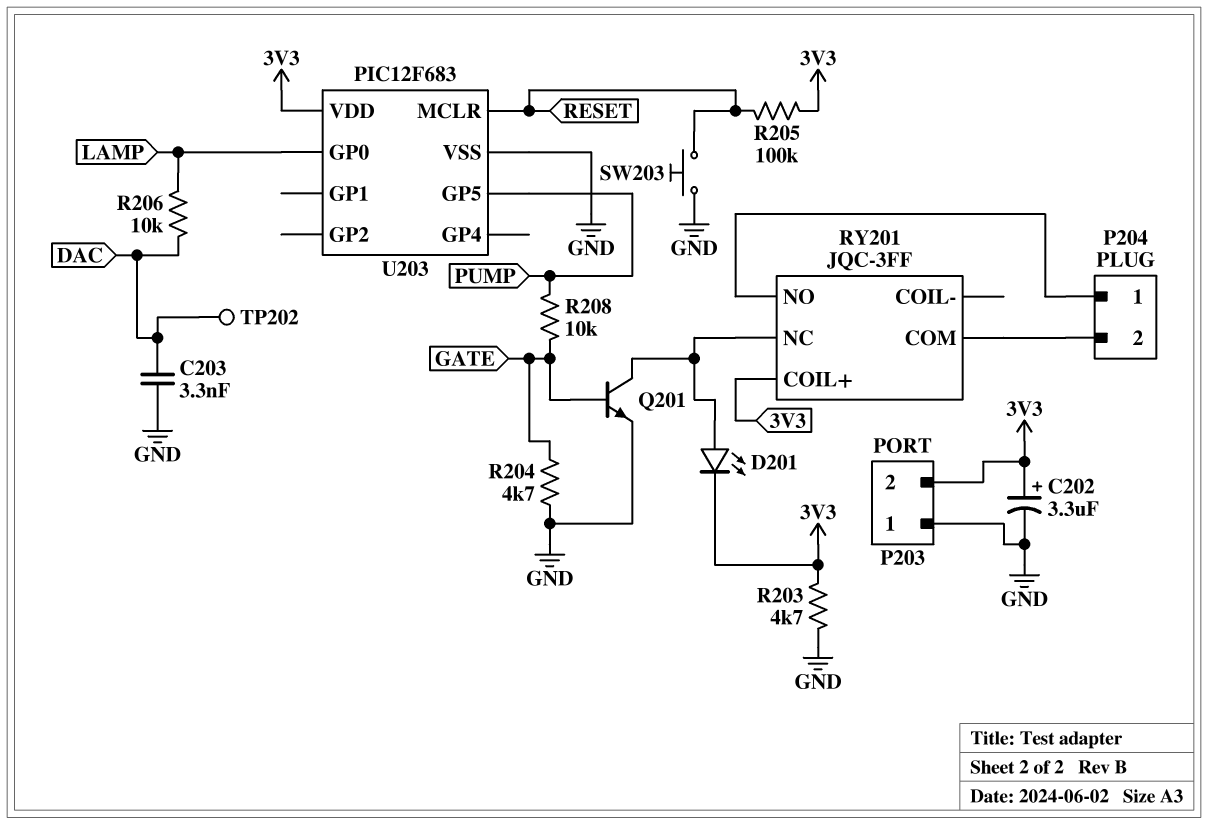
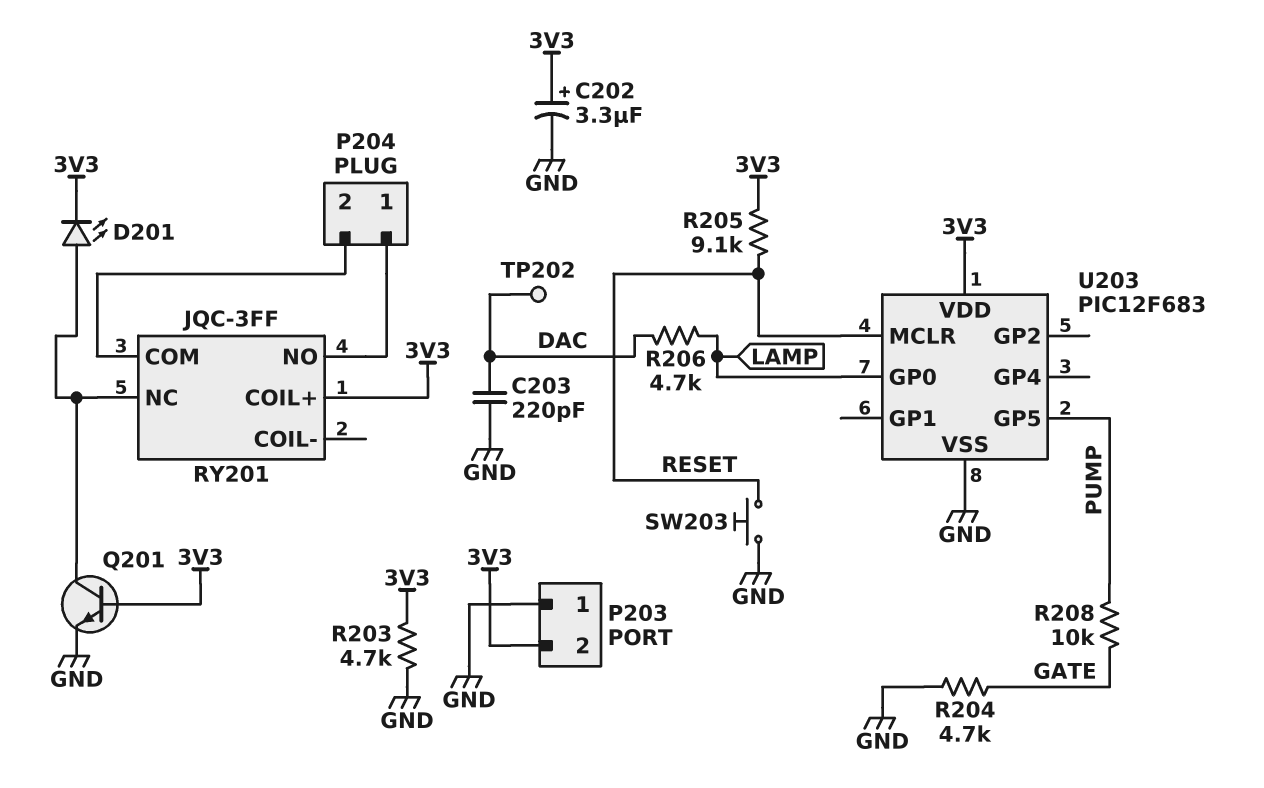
C203: 3.3nF (DAC, GND) -> 220pF (DAC, GND)
Q201: NPN (B GATE, C RY201/NC, E GND) -> NPN (B 3V3, C RY201/NC, E GND)
R205: 100k (3V3, RESET) -> 9.1k (3V3, RESET)
R206: 10k (DAC, LAMP) -> 4.7k (DAC, LAMP)

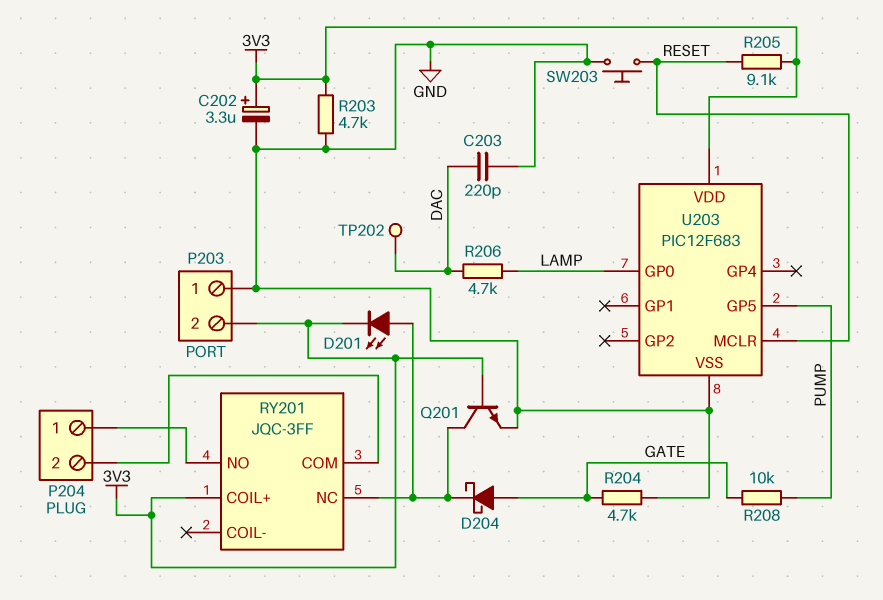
D204: none -> schottky (A GATE, K RY201/NC)

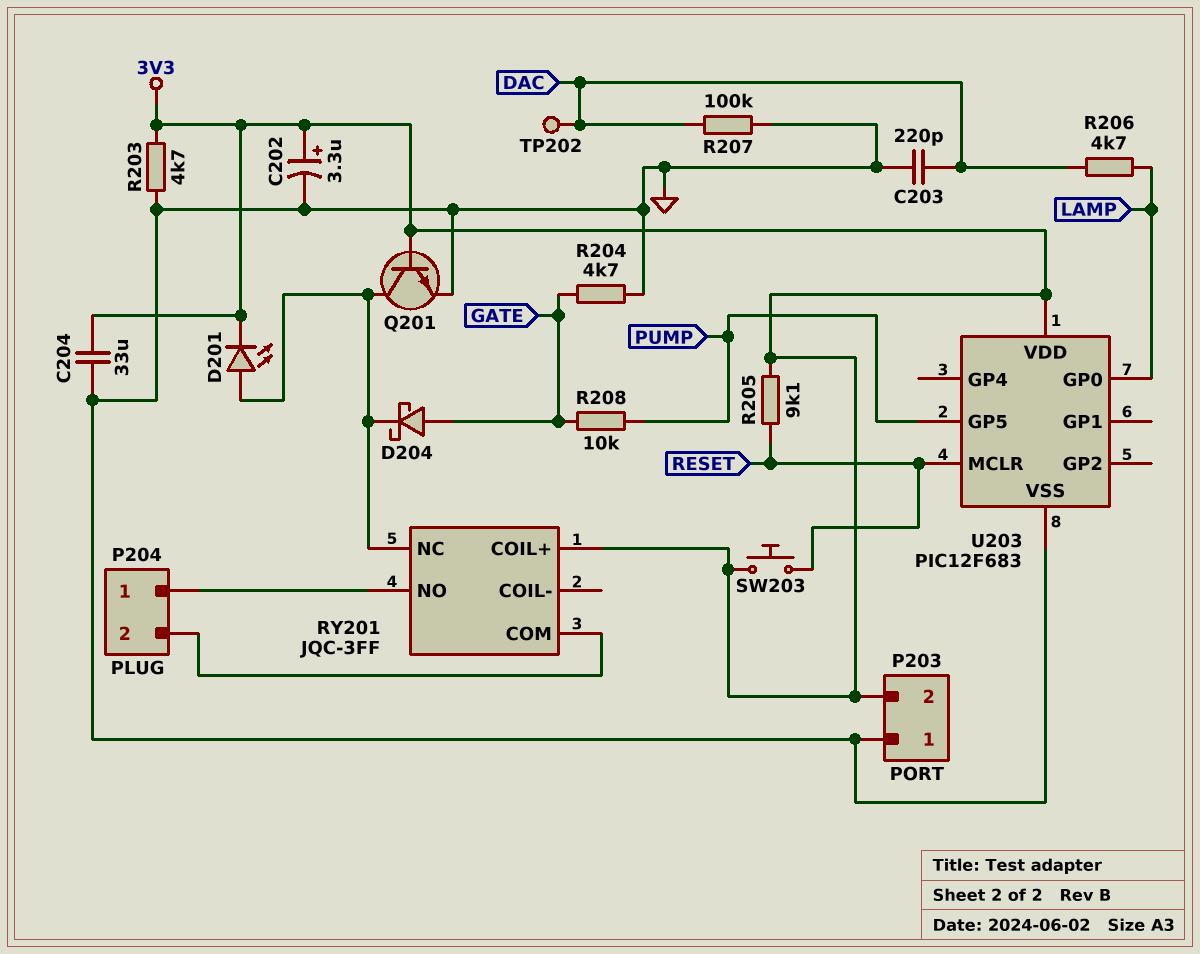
C204: none -> 33uF (3V3, GND)
R207: none -> 100k (DAC, GND)
SW203: button (GND, RESET) -> button (3V3, RESET)

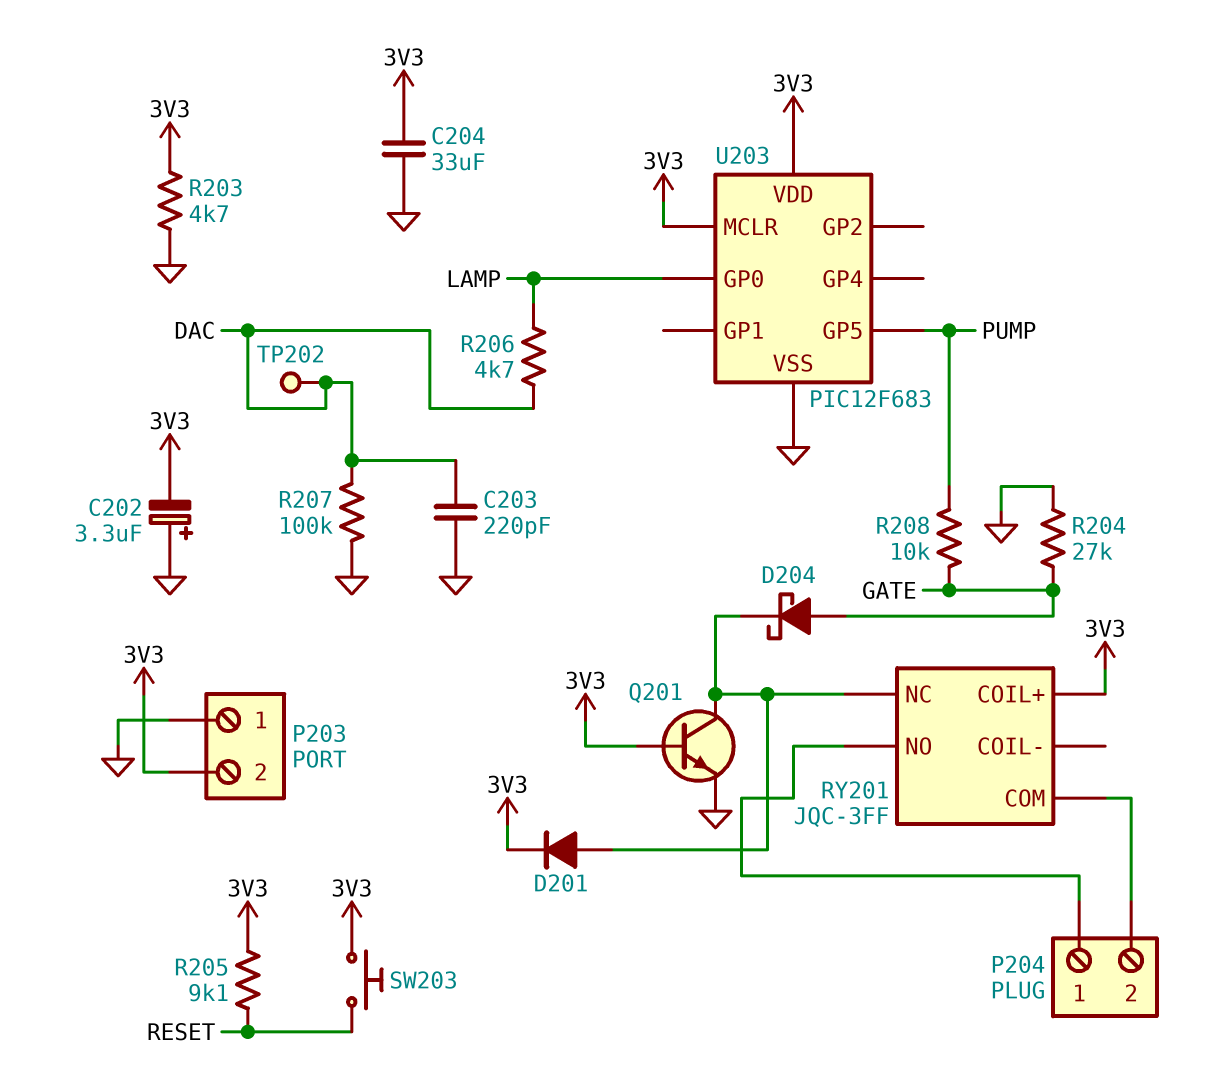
C202: 3.3uF (plus 3V3, minus GND) -> 3.3uF (plus GND, minus 3V3)
D201: LED (A RY201/NC, K 3V3) -> diode (A RY201/NC, K 3V3)
R204: 4.7k (GATE, GND) -> 27k (GATE, GND)
U203 pin MCLR: RESET -> 3V3

